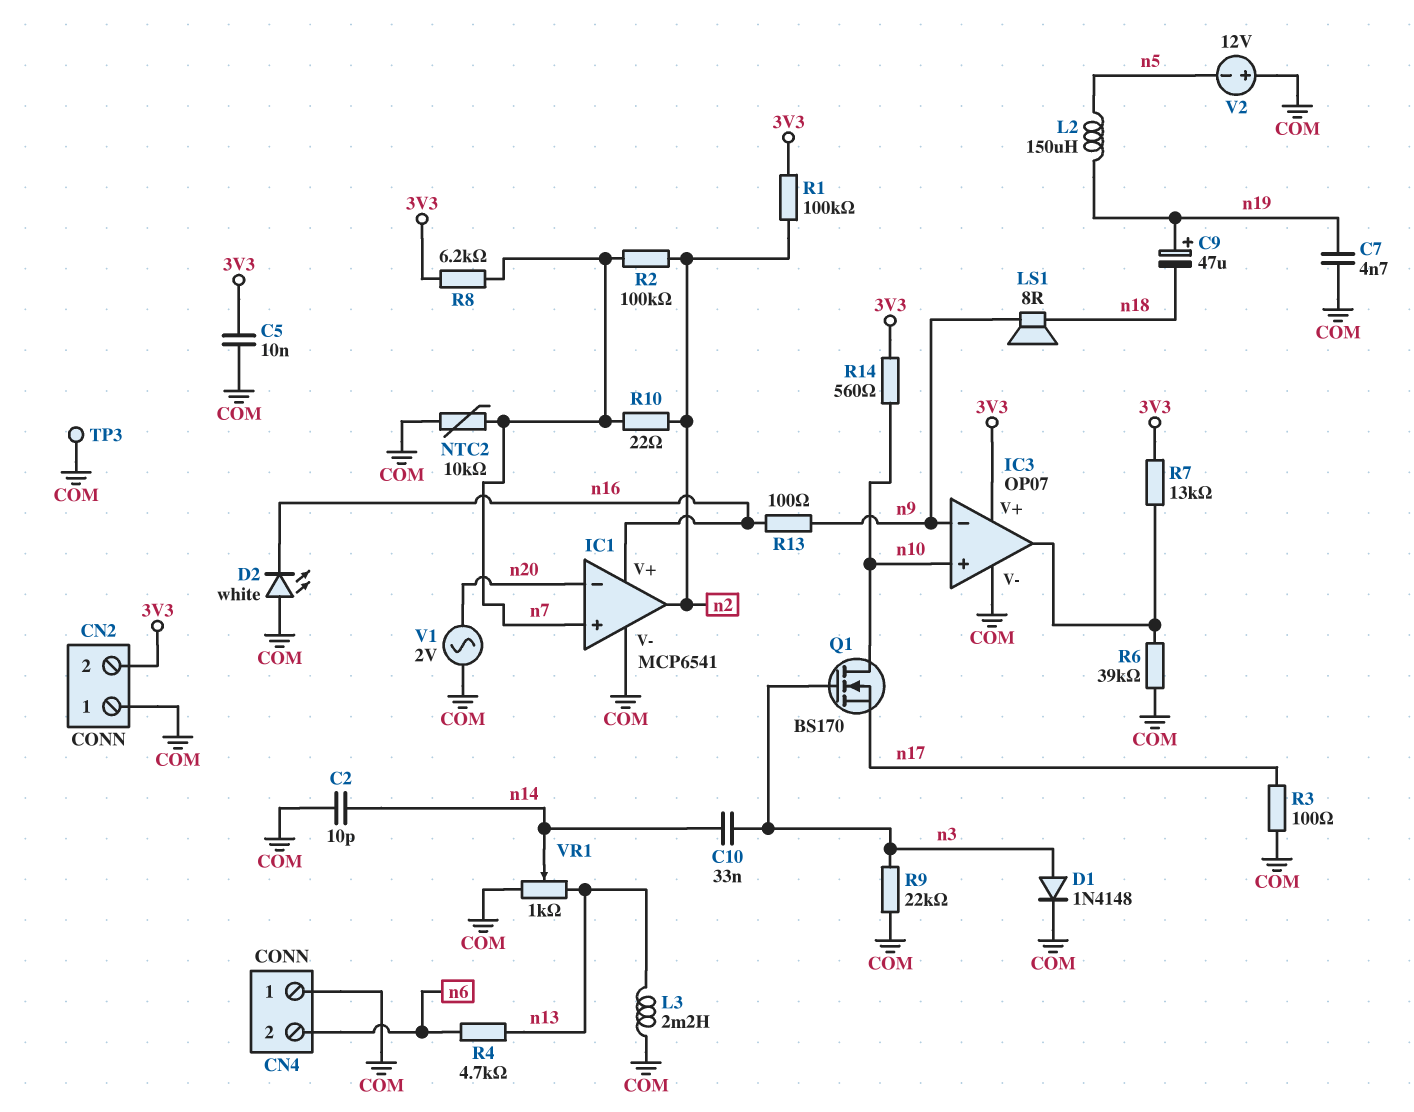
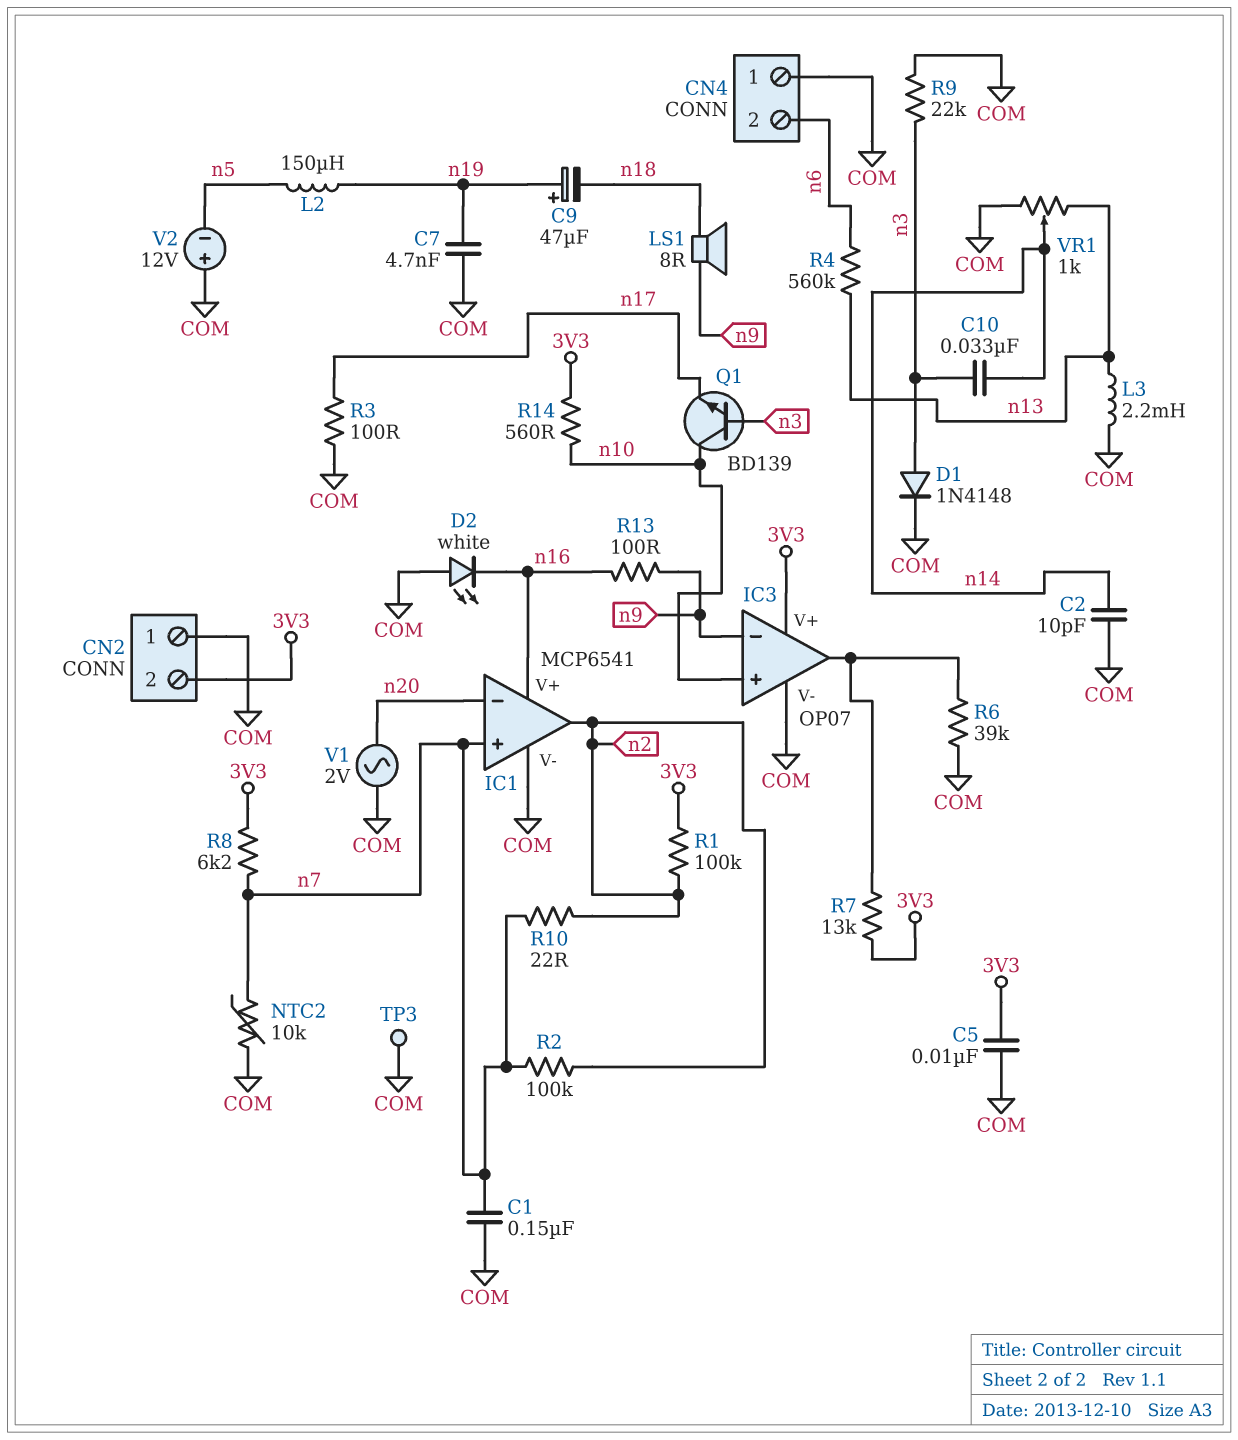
C1: none -> 150nF (COM, n7)
Q1: NMOS BS170 (G n3, D n10, S n17) -> NPN BD139 (B n3, C n10, E n17)
R4: 4.7k (n6, n13) -> 560k (n6, n13)

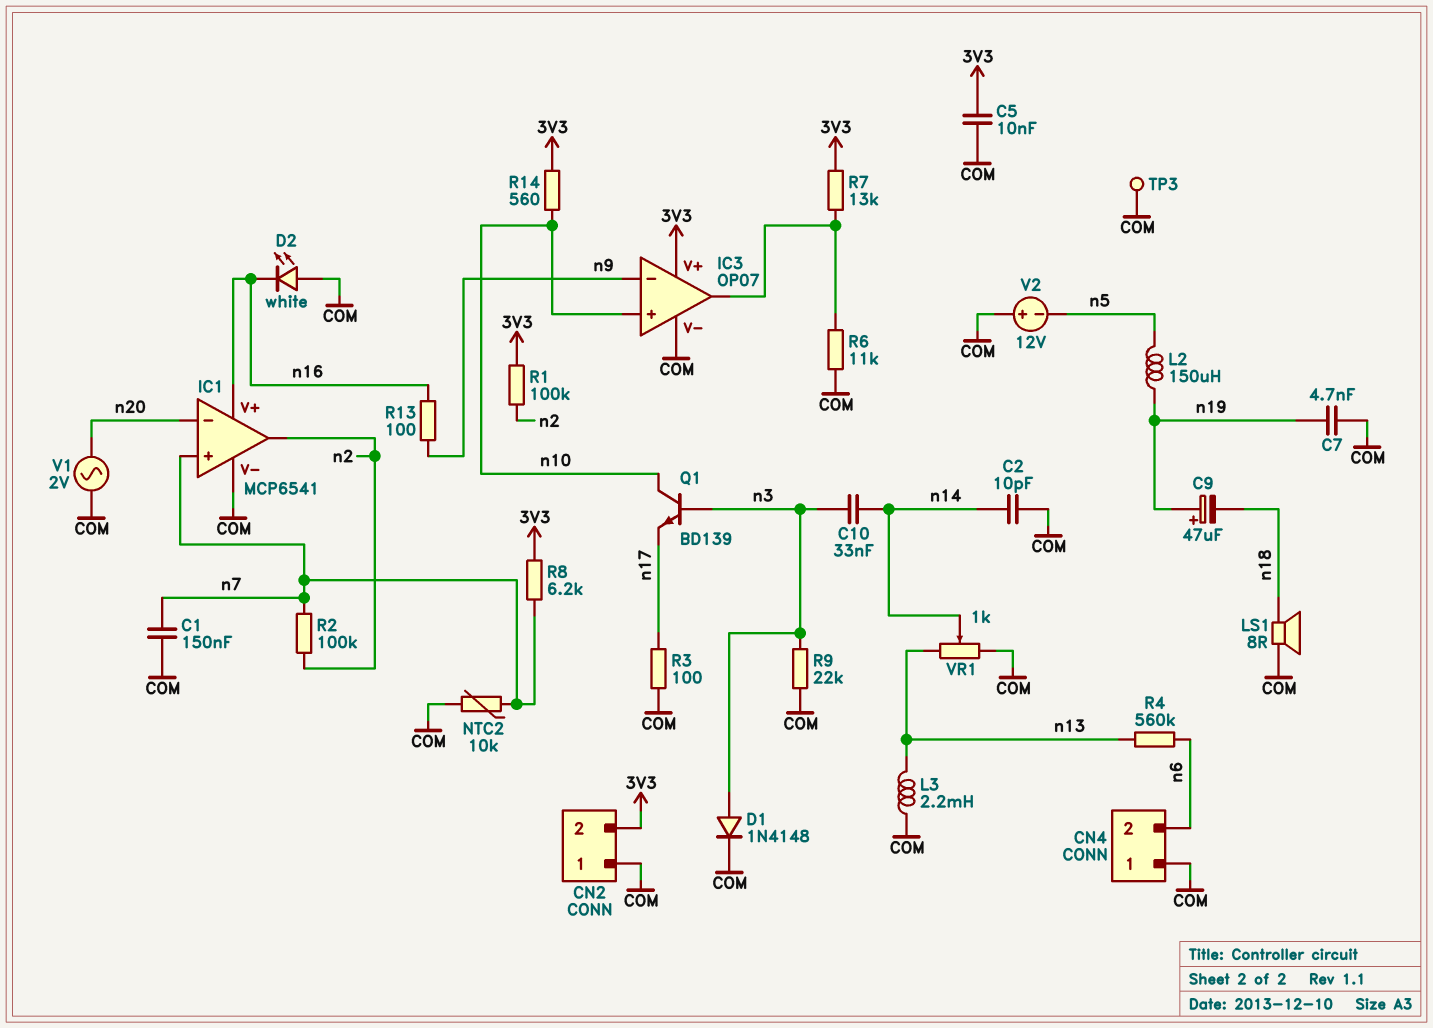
LS1: speaker 8R (n9, n18) -> speaker 8R (COM, n18)
R6: 39k (COM, IC3/out) -> 11k (COM, IC3/out)
R10: 22 (n2, n7) -> none

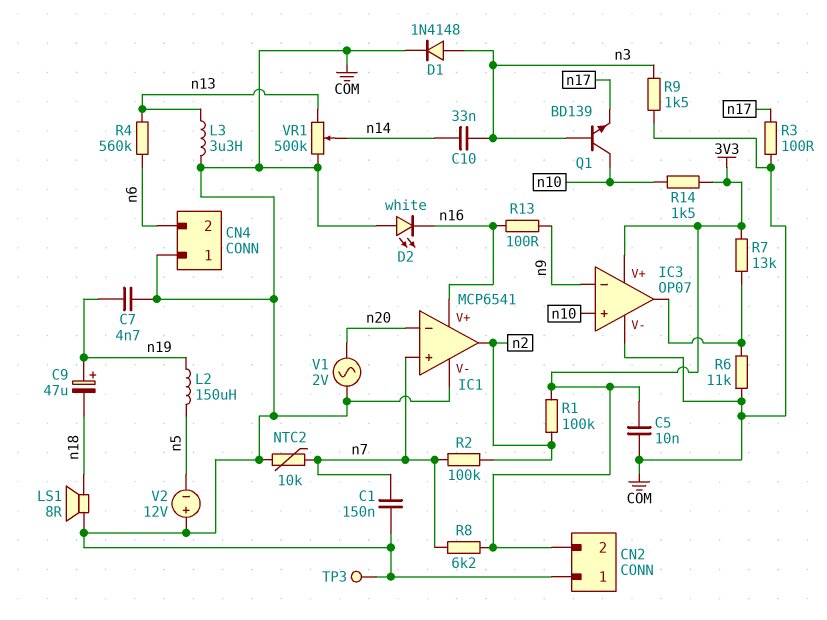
C2: 10pF (COM, n14) -> none
L3: 2.2mH (COM, n13) -> 3.3uH (COM, n13)
R9: 22k (COM, n3) -> 1.5k (COM, n3)
R14: 560 (3V3, n10) -> 1.5k (3V3, n10)
VR1: 1k (COM, n13, wiper n14) -> 500k (COM, n13, wiper n14)

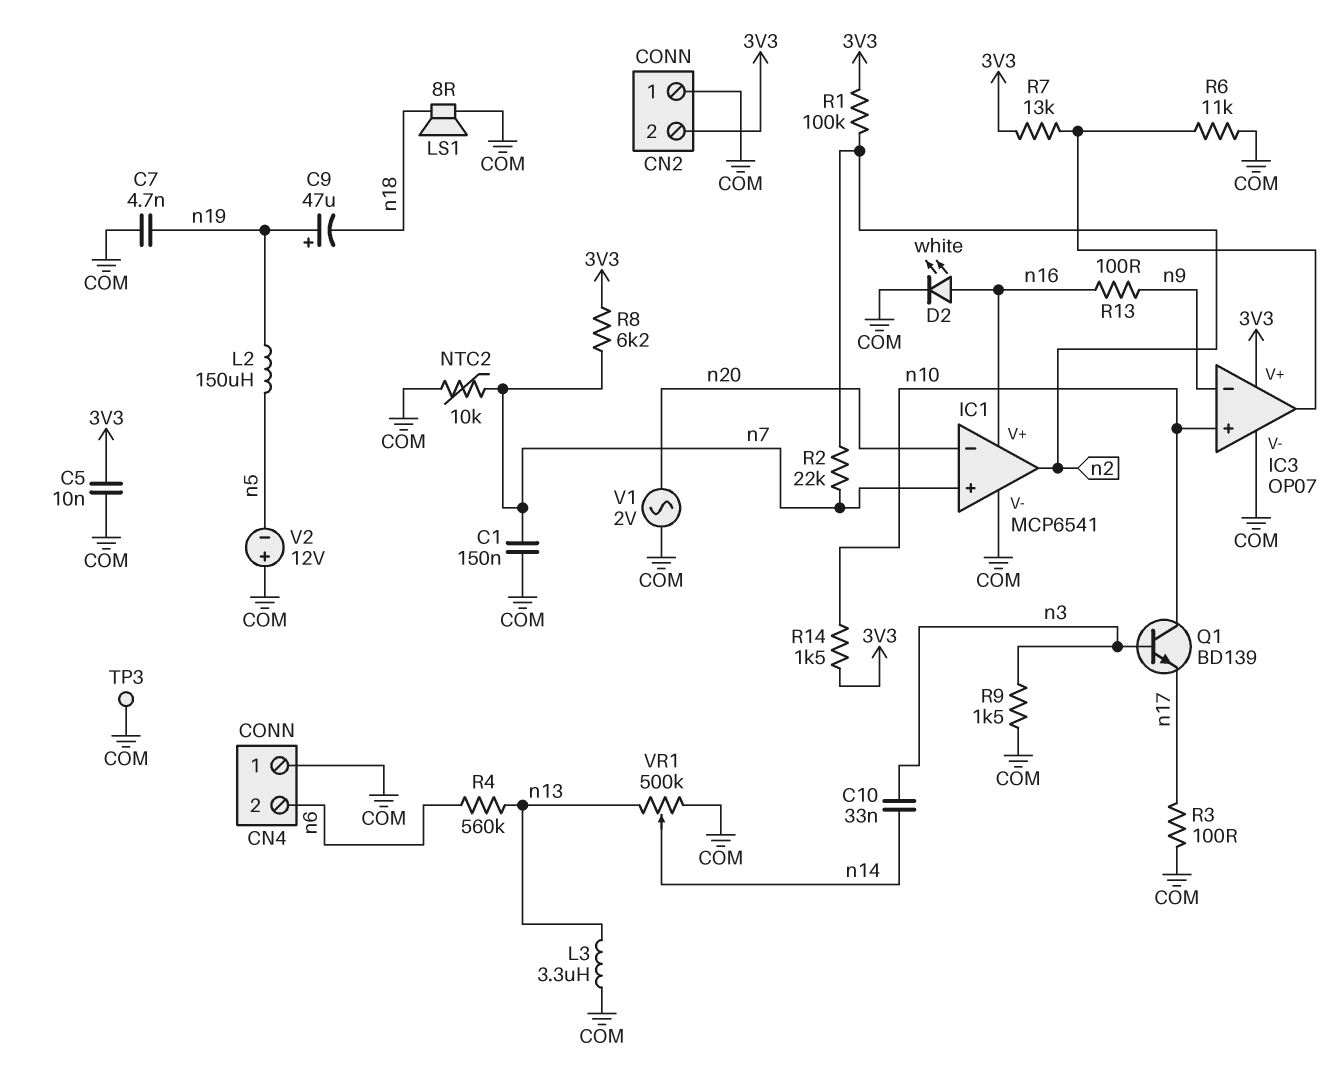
D1: diode 1N4148 (A n3, K COM) -> none
D2: LED white (A COM, K n16) -> LED white (A n16, K COM)
R2: 100k (n2, n7) -> 22k (n2, n7)

